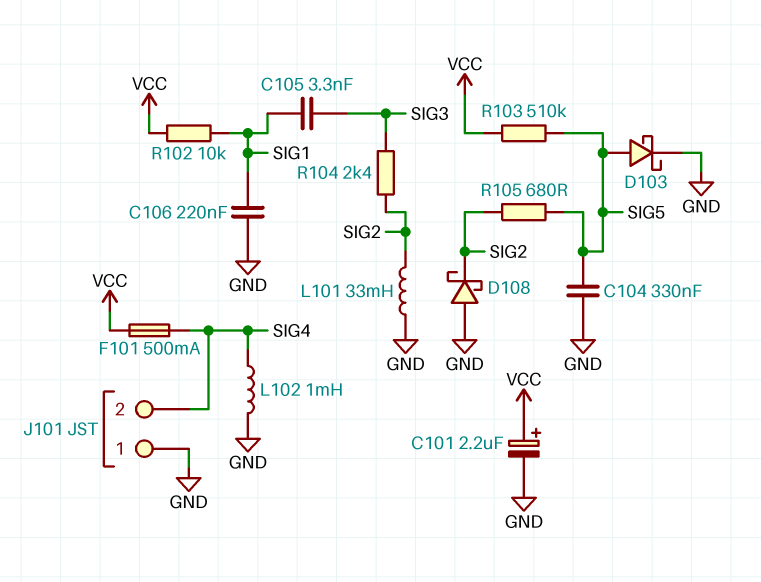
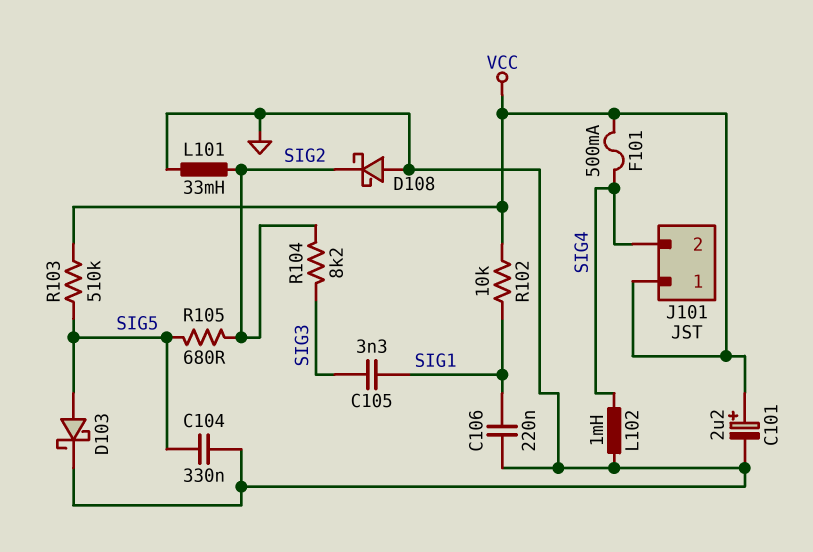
J101 pin 1: GND -> VCC
R104: 2.4k (SIG2, SIG3) -> 8.2k (SIG2, SIG3)

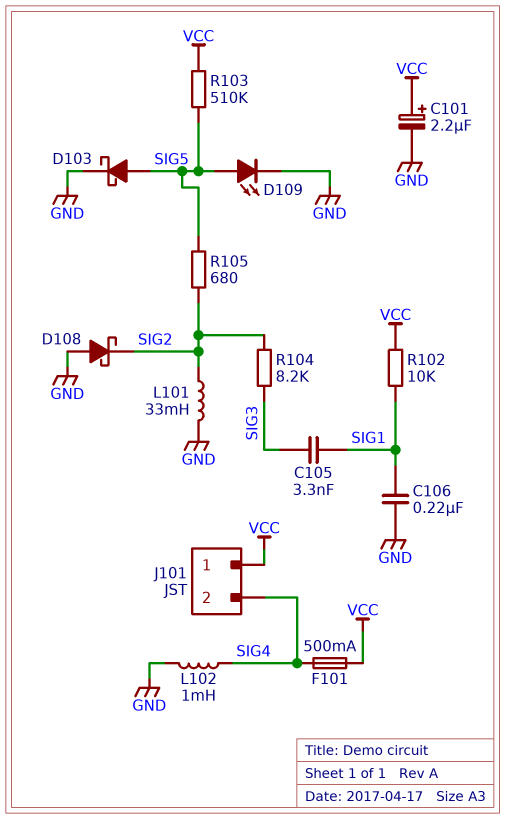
C104: 330nF (GND, SIG5) -> none
D109: none -> LED (A SIG5, K GND)

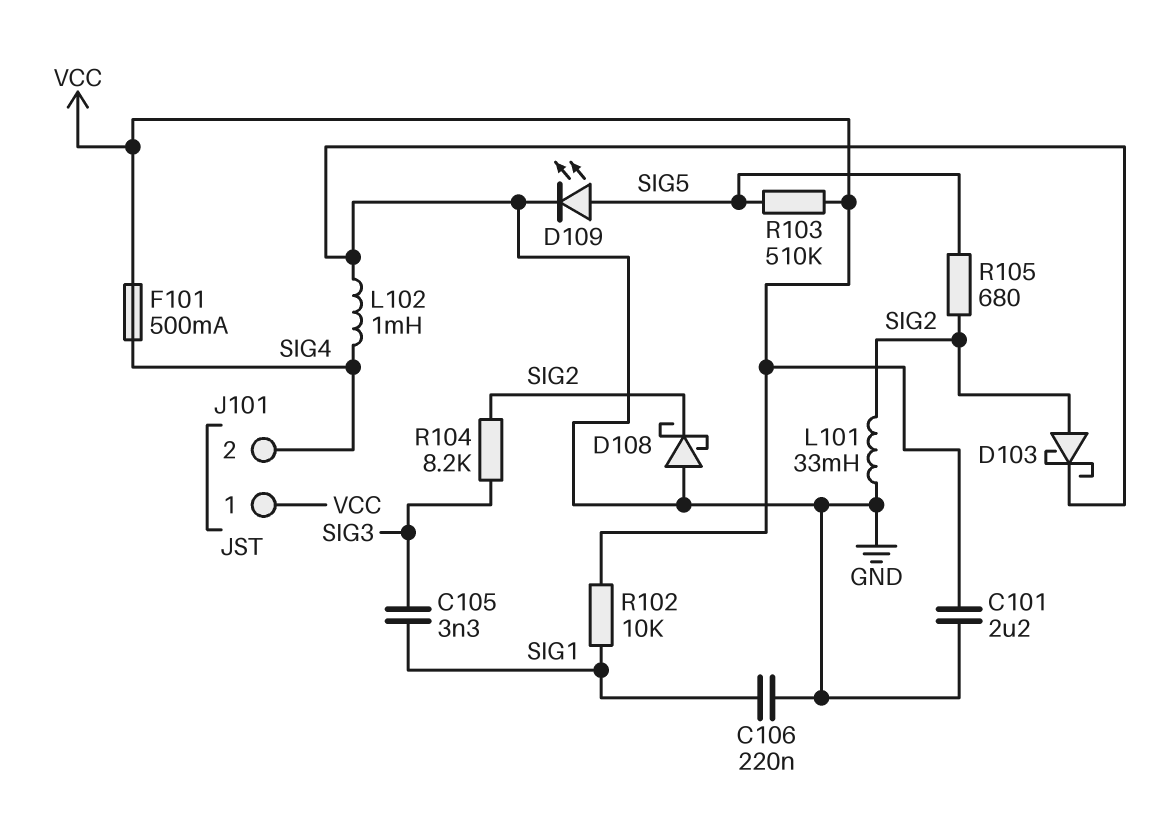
C101: 2.2uF (plus VCC, minus GND) -> 2.2uF (GND, VCC)
D103: schottky (A SIG5, K GND) -> schottky (A SIG2, K GND)

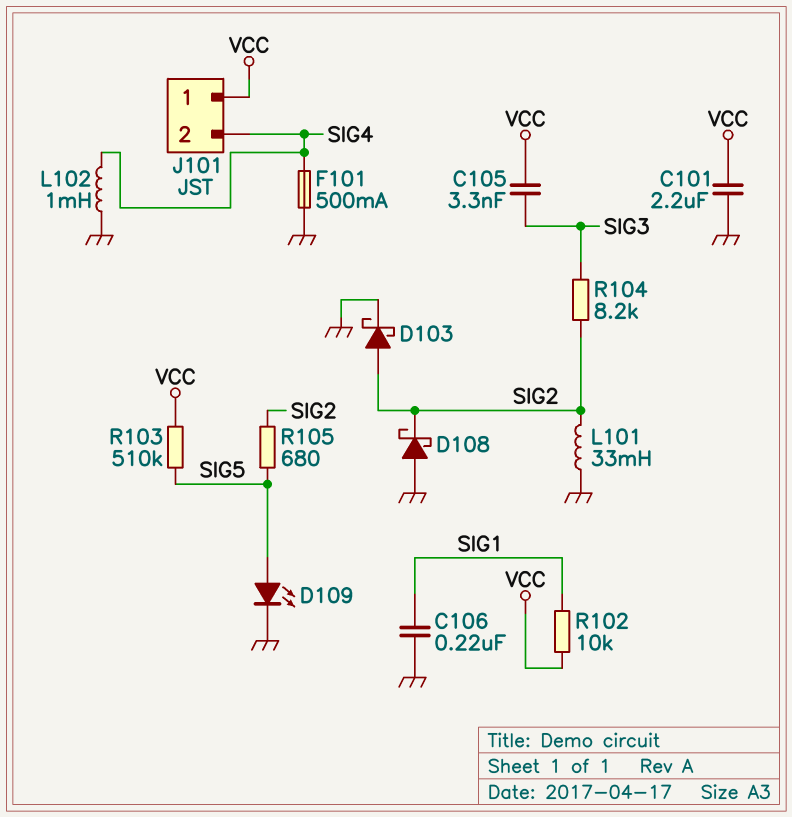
C105: 3.3nF (SIG1, SIG3) -> 3.3nF (SIG3, VCC)
F101: 500mA (SIG4, VCC) -> 500mA (GND, SIG4)

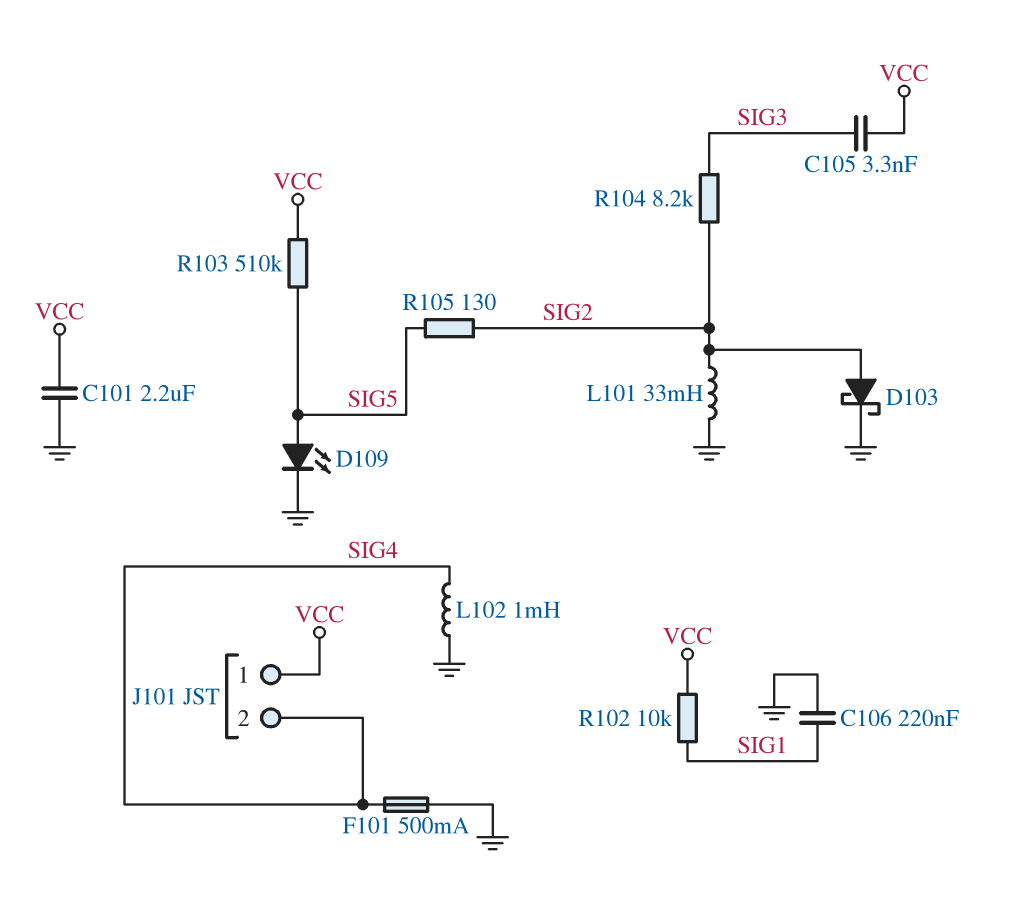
D108: schottky (A GND, K SIG2) -> none
R105: 680 (SIG2, SIG5) -> 130 (SIG2, SIG5)

